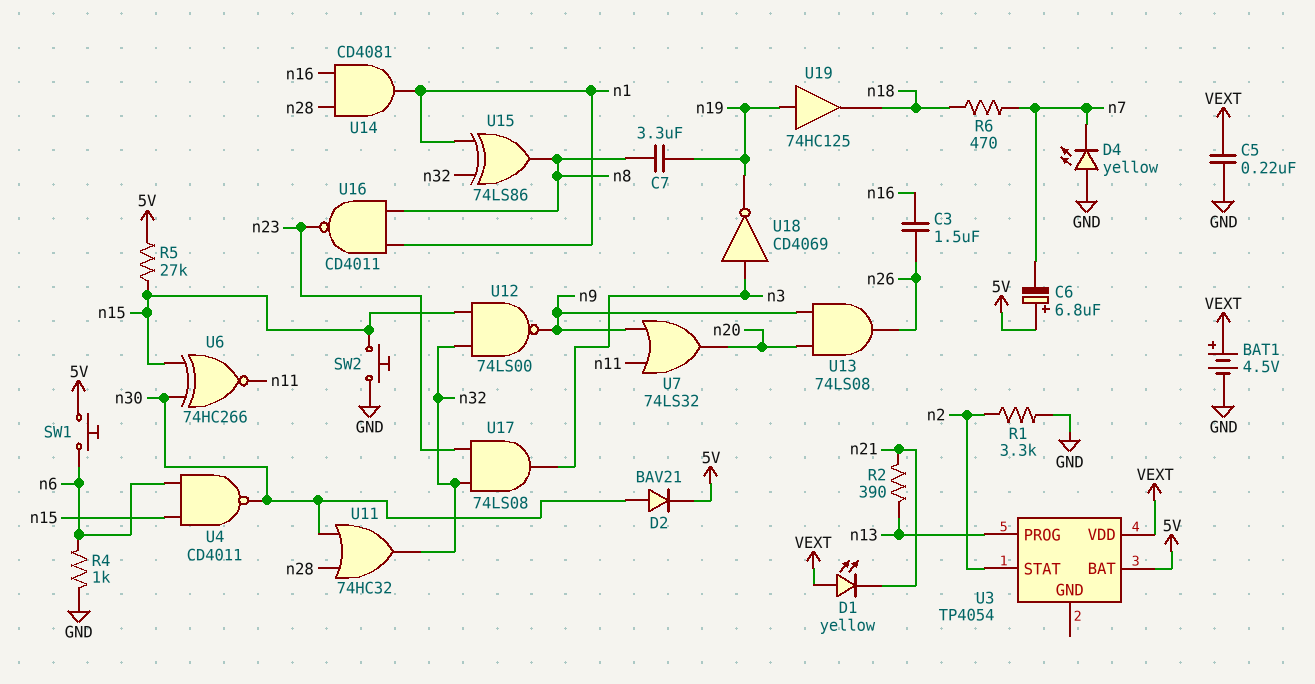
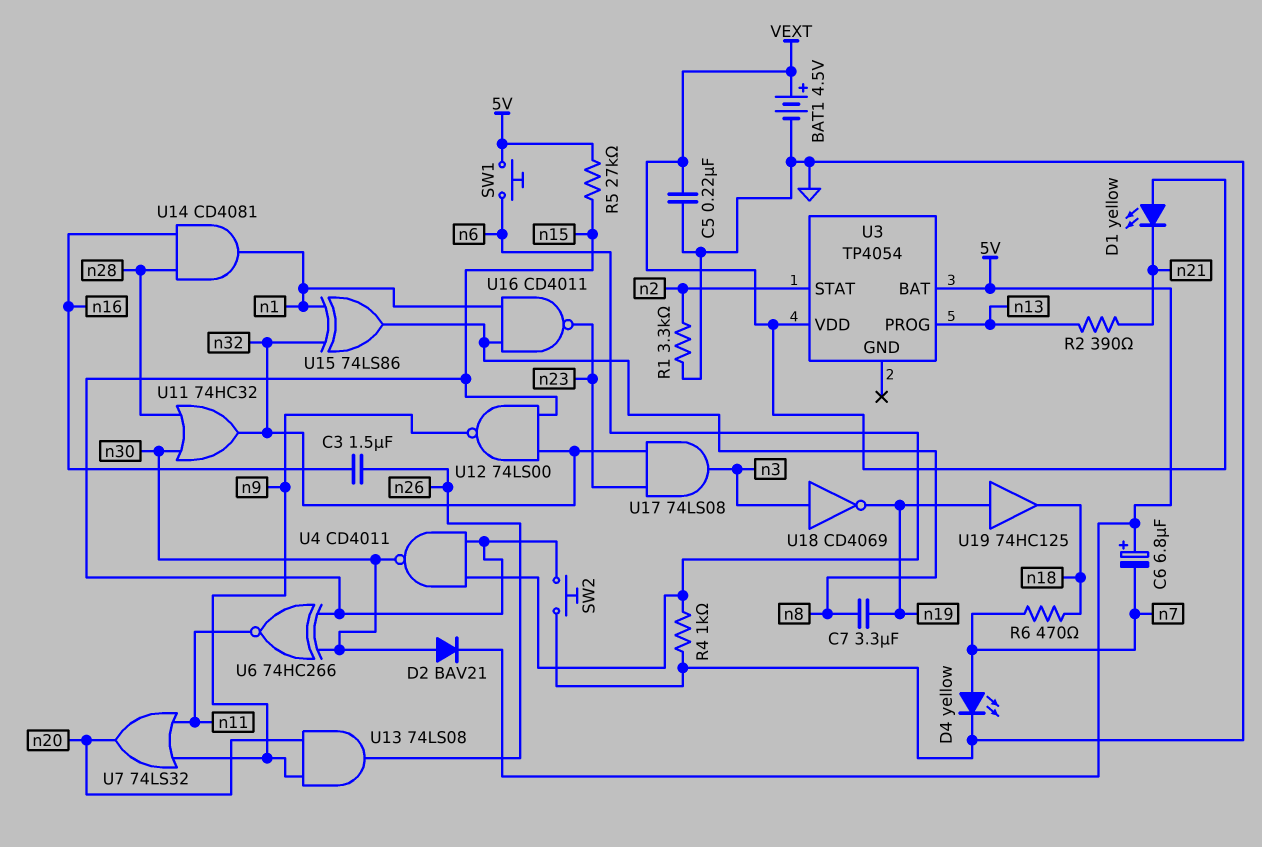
D4: LED yellow (A GND, K n7) -> LED yellow (A n7, K GND)

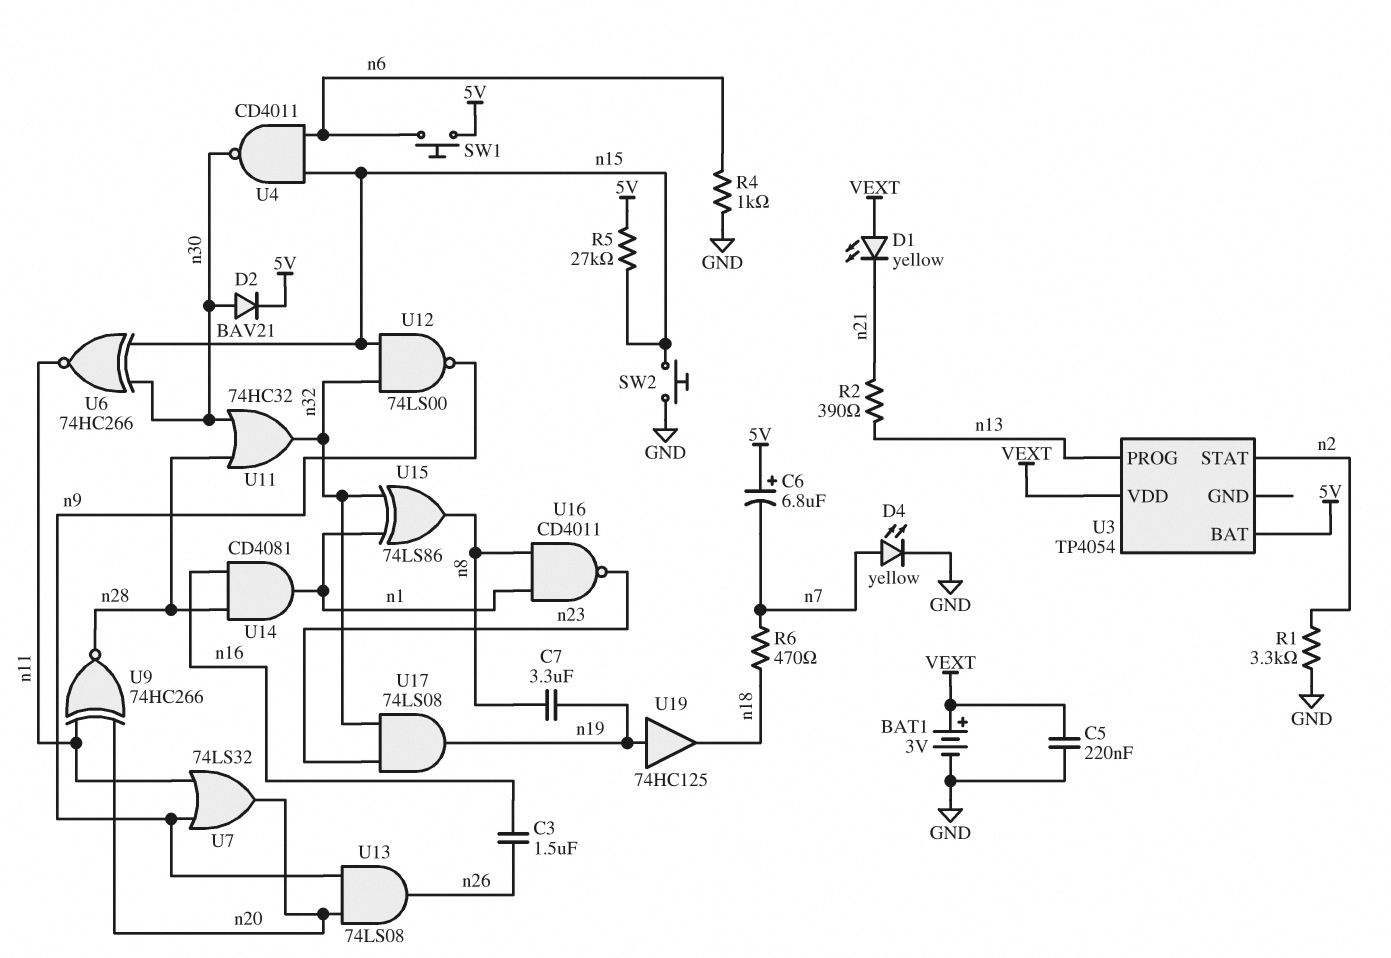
BAT1: 4.5V (plus VEXT, minus GND) -> 3V (plus VEXT, minus GND)
U9: none -> XNOR 74HC266 (in n11, in n20, out n28)
U17: AND 74LS08 (in n23, in n32, out n3) -> AND 74LS08 (in n23, in n32, out n19)
U18: NOT CD4069 (in n3, out n19) -> none

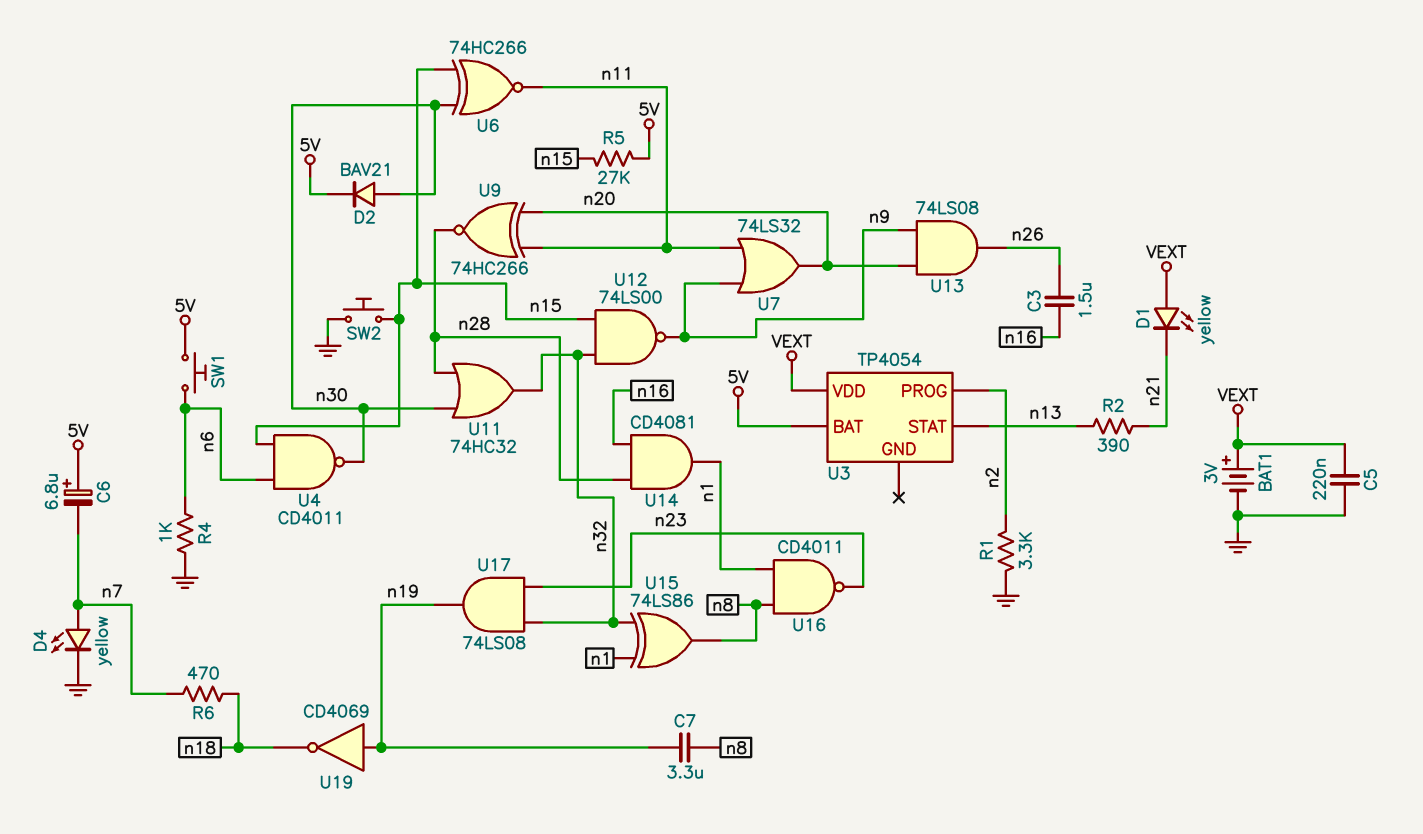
U3 pin PROG: n13 -> n2
U3 pin STAT: n2 -> n13
U19: buffer 74HC125 (in n19, out n18) -> NOT CD4069 (in n19, out n18)

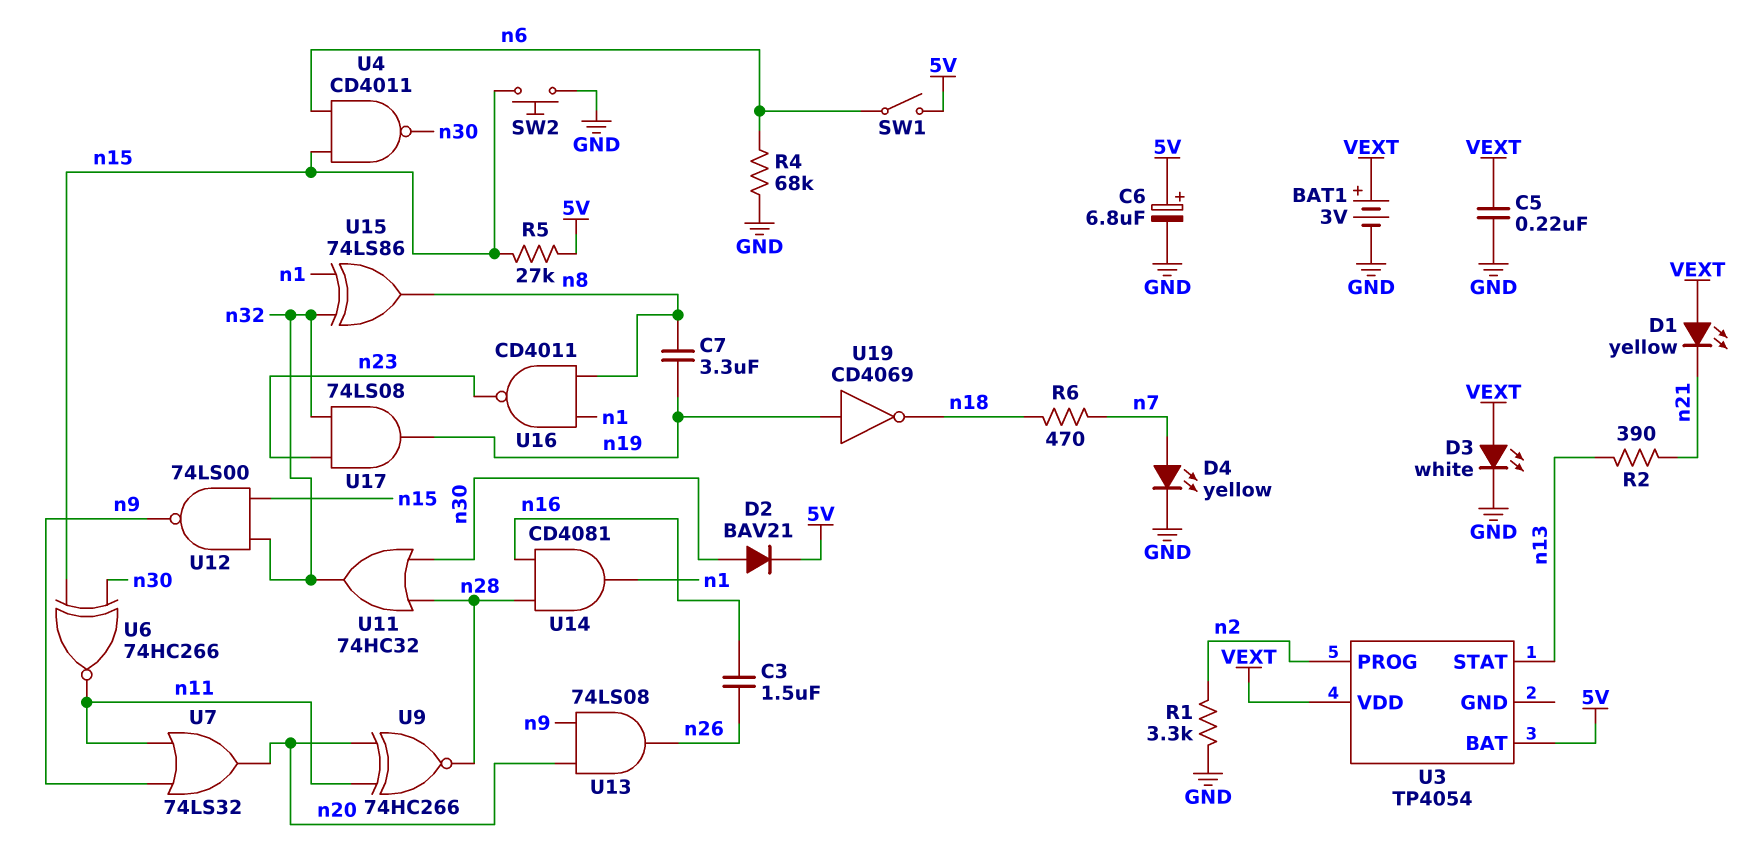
C6: 6.8uF (plus 5V, minus n7) -> 6.8uF (plus 5V, minus GND)
D3: none -> LED white (A VEXT, K GND)
R4: 1k (GND, n6) -> 68k (GND, n6)
SW1: button (5V, n6) -> switch (5V, n6)

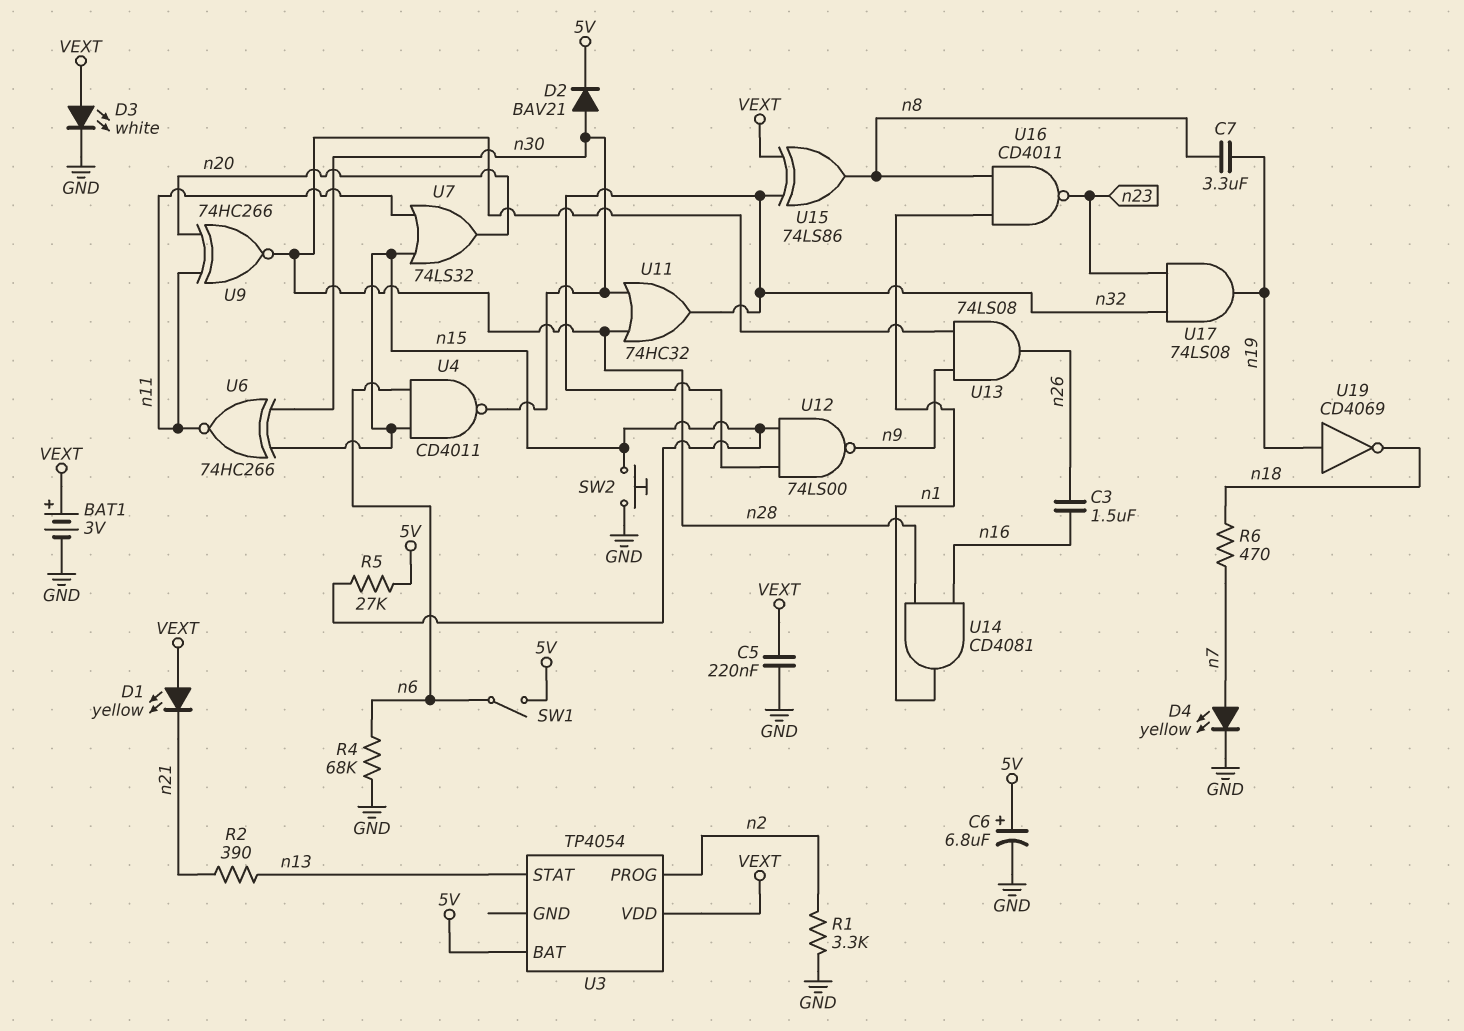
U7: OR 74LS32 (in n9, in n11, out n20) -> OR 74LS32 (in n11, in n15, out n20)
U13: AND 74LS08 (in n9, in n20, out n26) -> AND 74LS08 (in n9, in n28, out n26)
U15: XOR 74LS86 (in n1, in n32, out n8) -> XOR 74LS86 (in VEXT, in n32, out n8)

